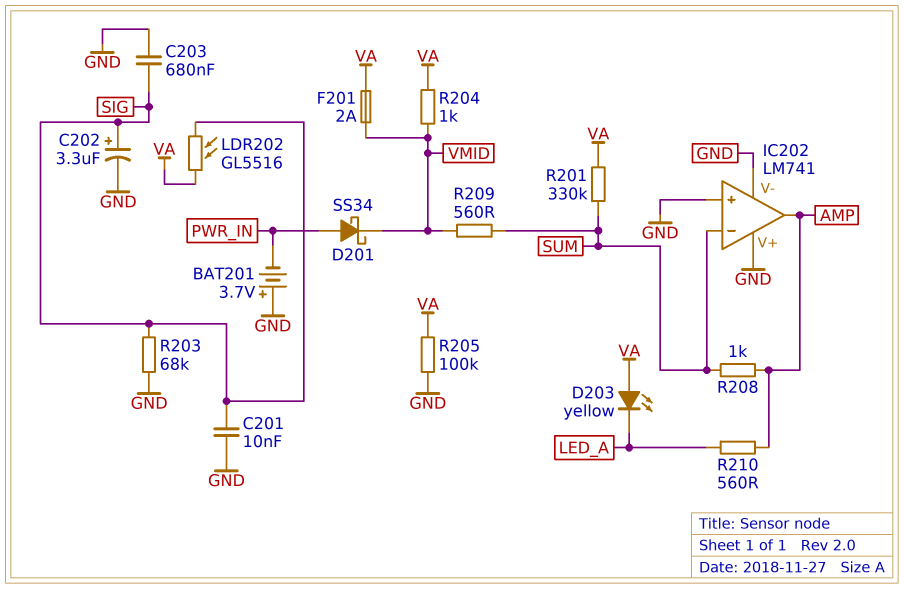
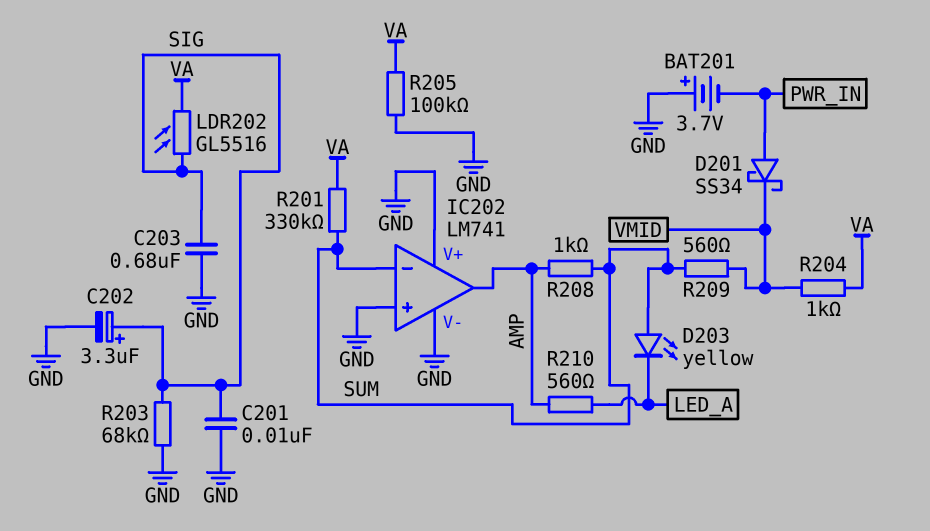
D203: LED yellow (A VA, K LED_A) -> LED yellow (A SUM, K LED_A)
F201: 2A (VA, VMID) -> none

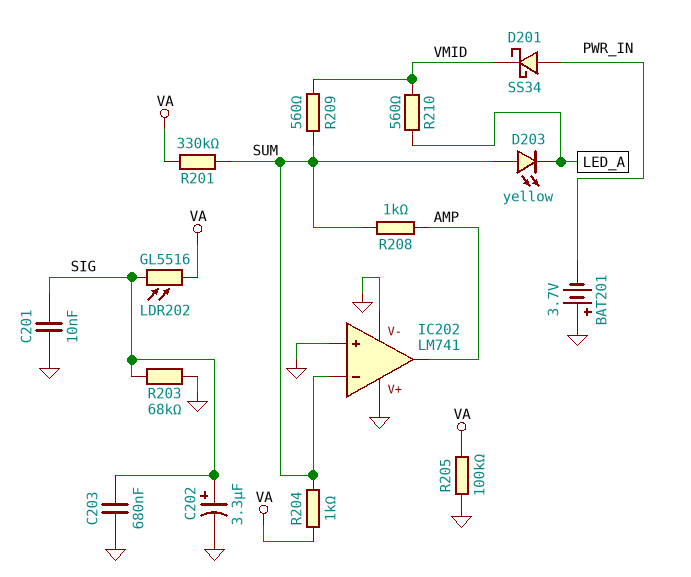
R204: 1k (VA, VMID) -> 1k (SUM, VA)
R210: 560 (AMP, LED_A) -> 560 (LED_A, VMID)

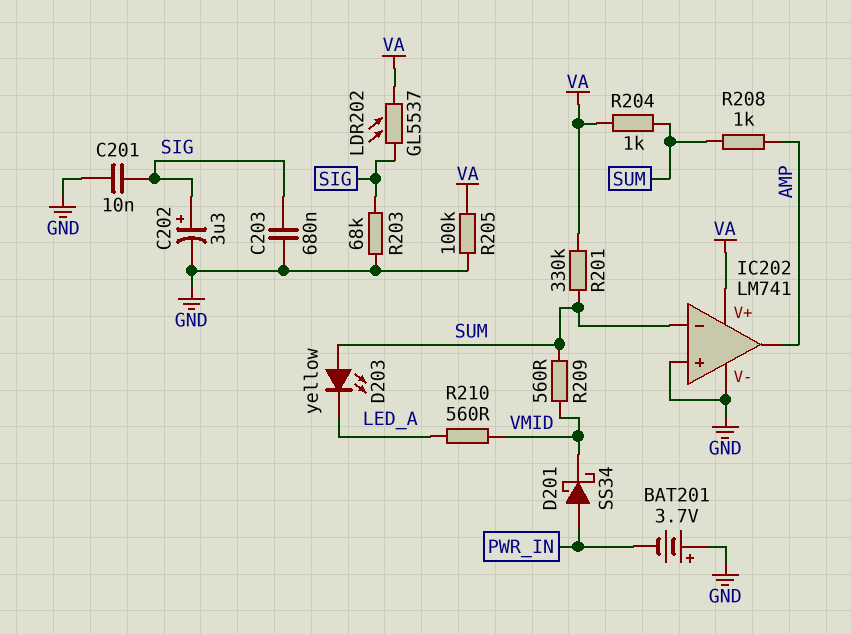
IC202 pin V+: GND -> VA
LDR202: GL5516 (SIG, VA) -> GL5537 (SIG, VA)

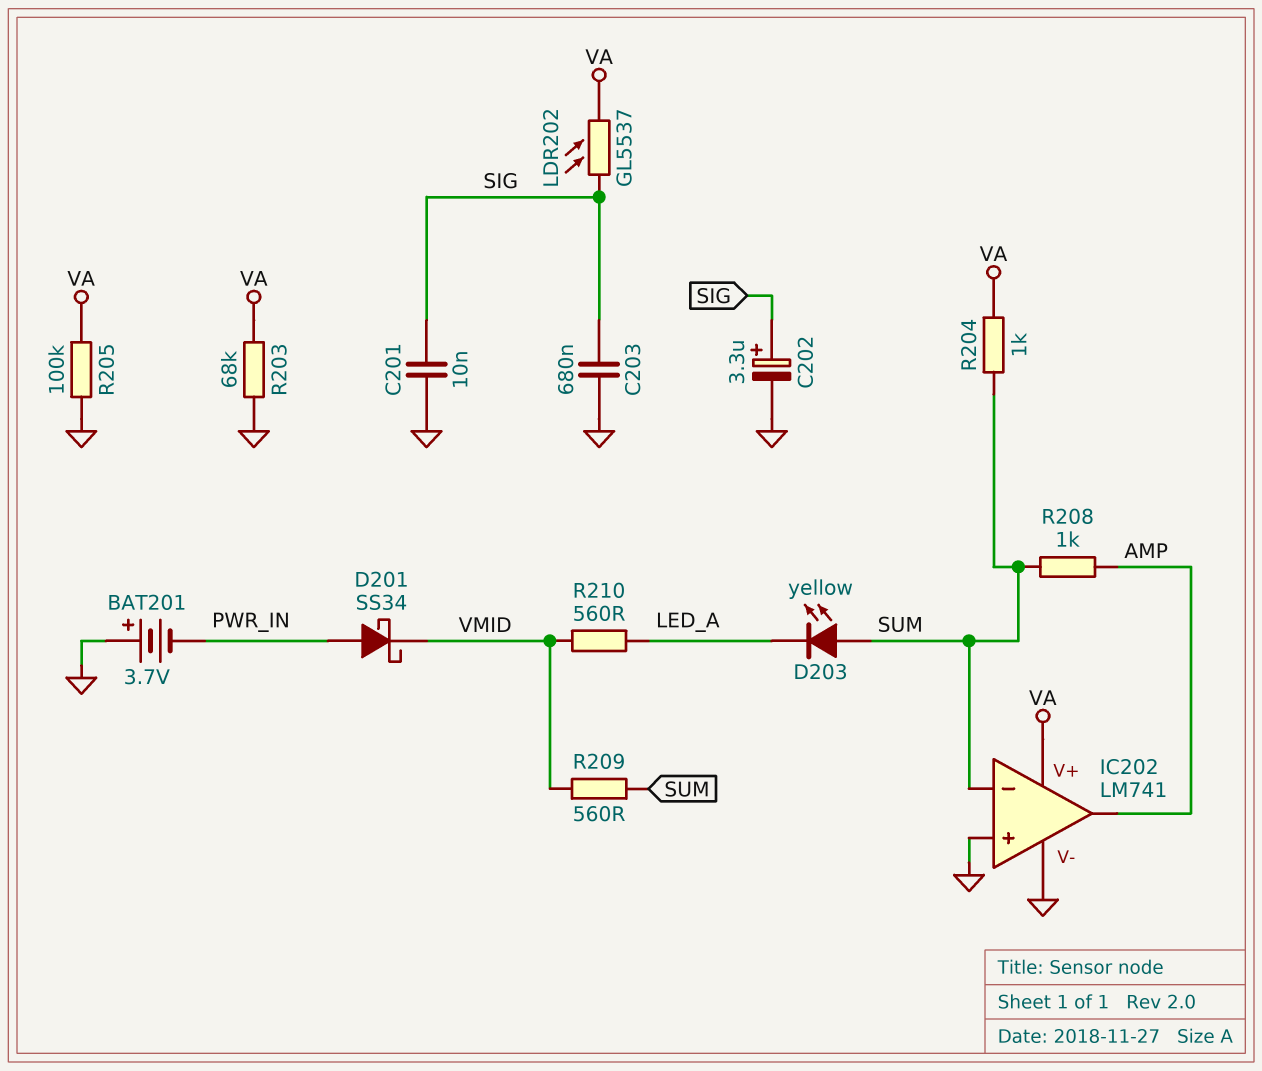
R201: 330k (SUM, VA) -> none
R203: 68k (GND, SIG) -> 68k (GND, VA)

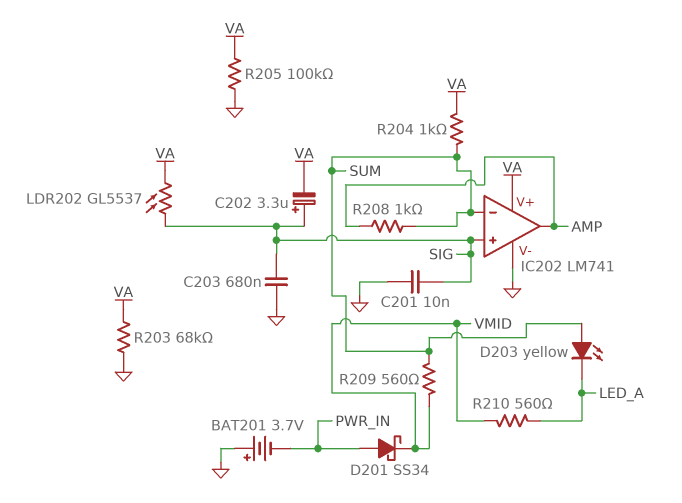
C202: 3.3uF (plus SIG, minus GND) -> 3.3uF (plus SIG, minus VA)
IC202 pin in+: GND -> SIG

